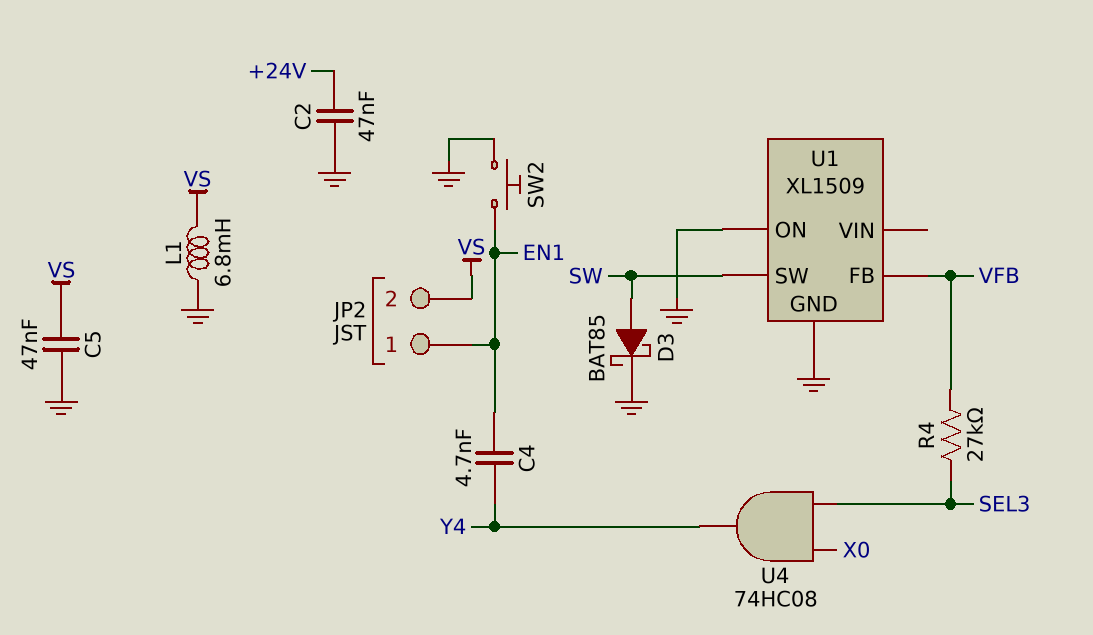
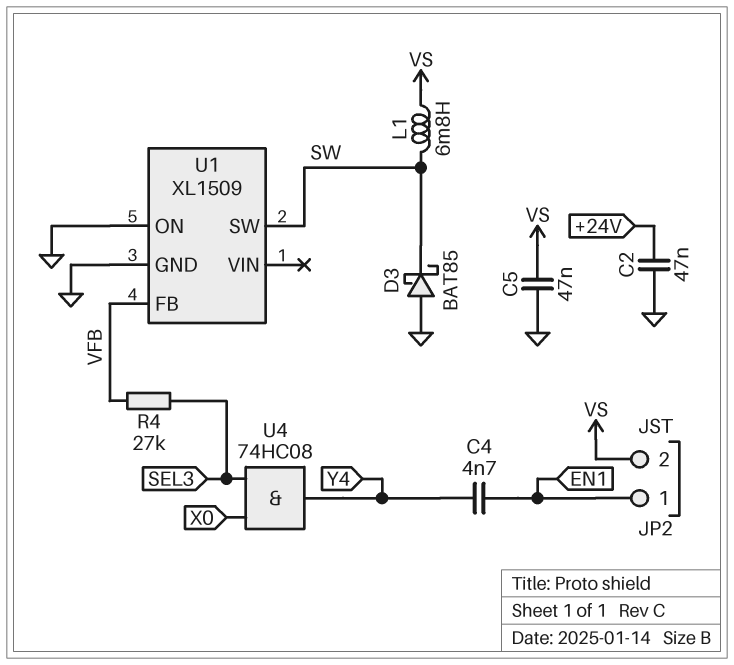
D3: schottky BAT85 (A SW, K GND) -> schottky BAT85 (A GND, K SW)
L1: 6.8mH (GND, VS) -> 6.8mH (SW, VS)
SW2: button (EN1, GND) -> none

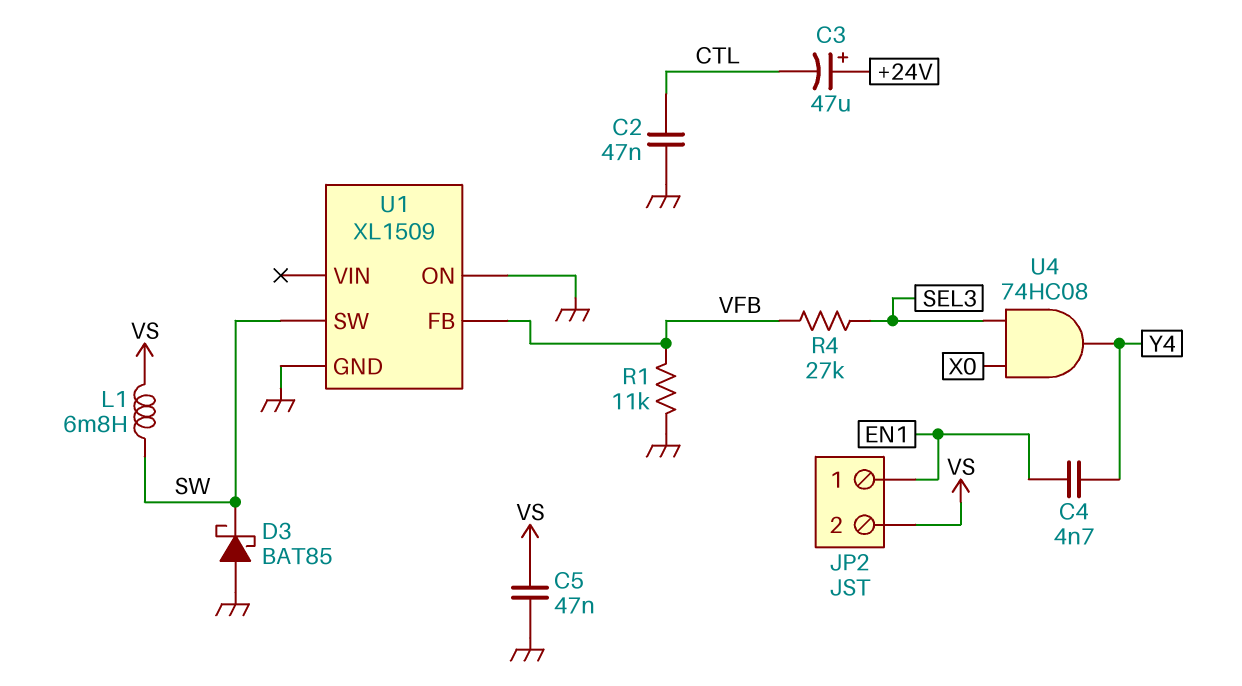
C2: 47nF (+24V, GND) -> 47nF (CTL, GND)
C3: none -> 47uF (plus +24V, minus CTL)
R1: none -> 11k (GND, VFB)

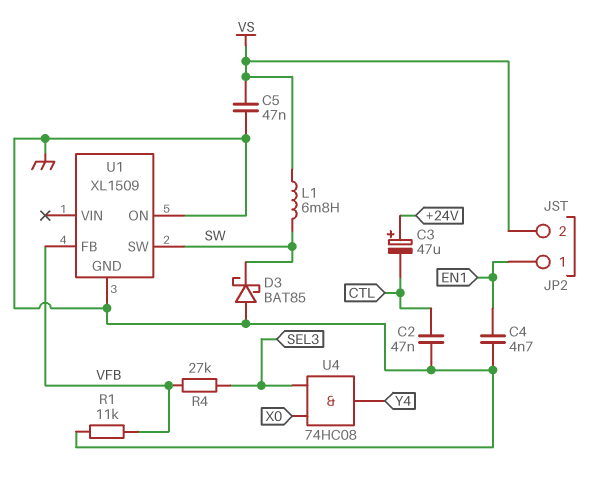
C4: 4.7nF (EN1, Y4) -> 4.7nF (EN1, GND)

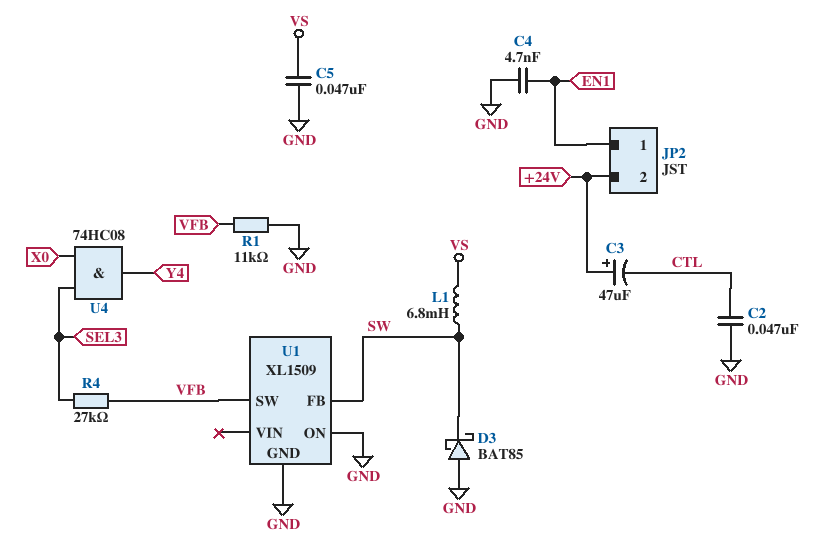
JP2 pin 2: VS -> +24V
U1 pin FB: VFB -> SW
U1 pin SW: SW -> VFB

